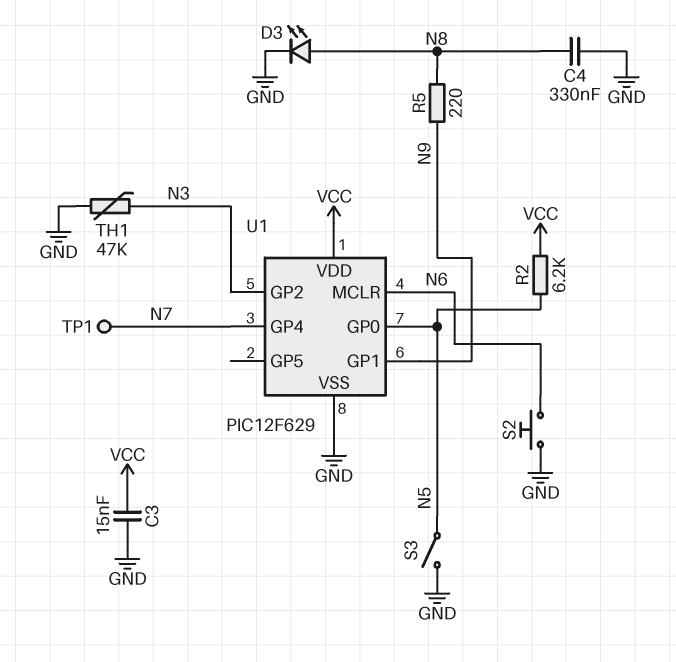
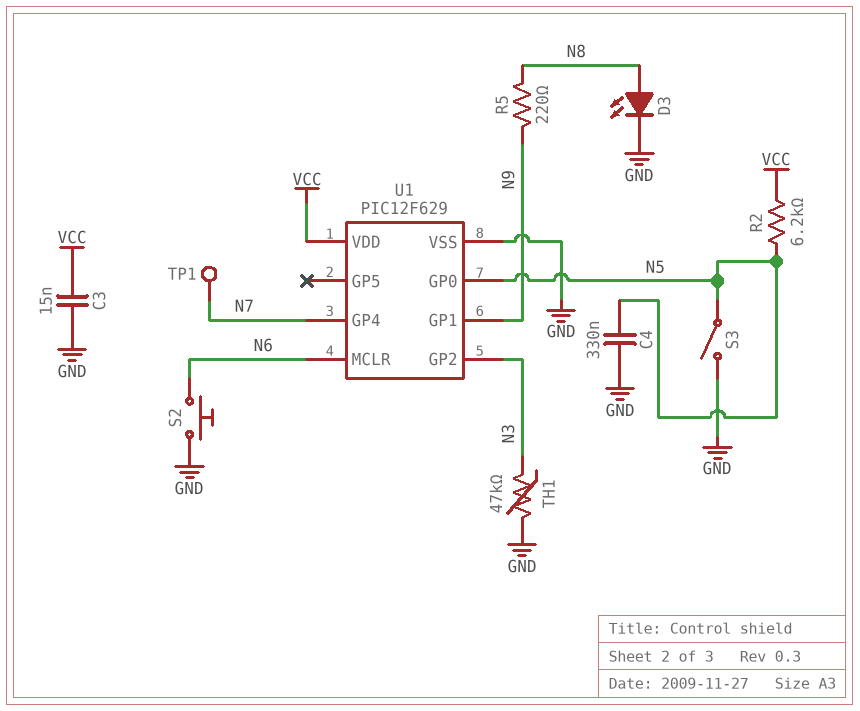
C4: 330nF (GND, N8) -> 330nF (GND, N5)

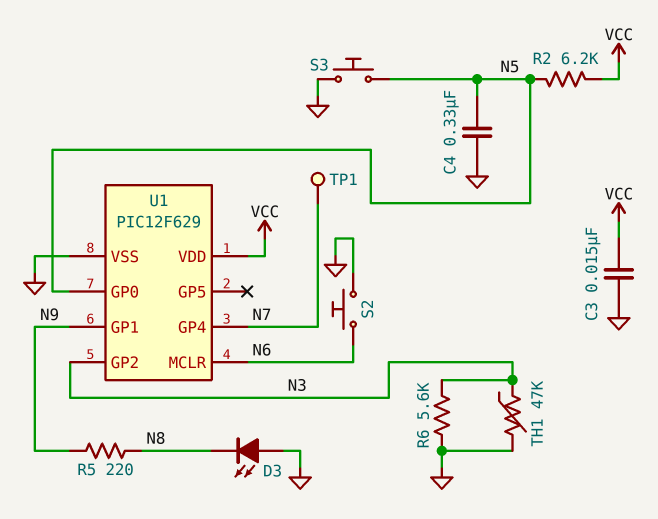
D3: LED (A N8, K GND) -> LED (A GND, K N8)
R6: none -> 5.6k (GND, N3)
S3: switch (GND, N5) -> button (GND, N5)

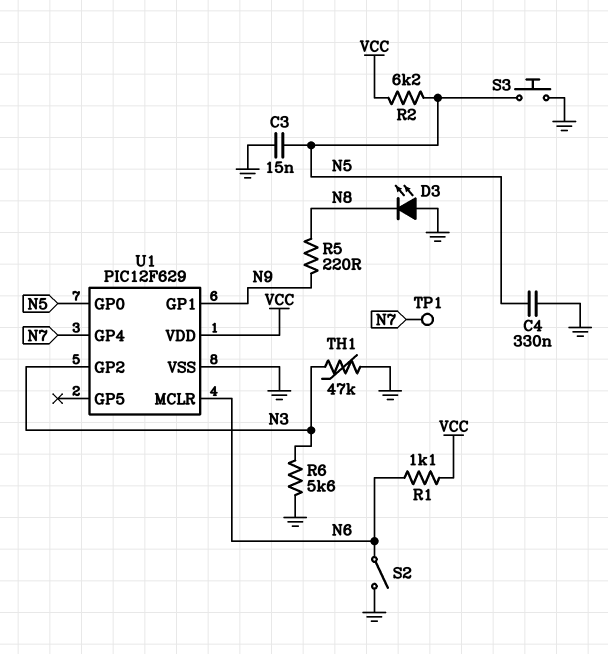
C3: 15nF (GND, VCC) -> 15nF (GND, N5)
R1: none -> 1.1k (N6, VCC)
S2: button (GND, N6) -> switch (GND, N6)

